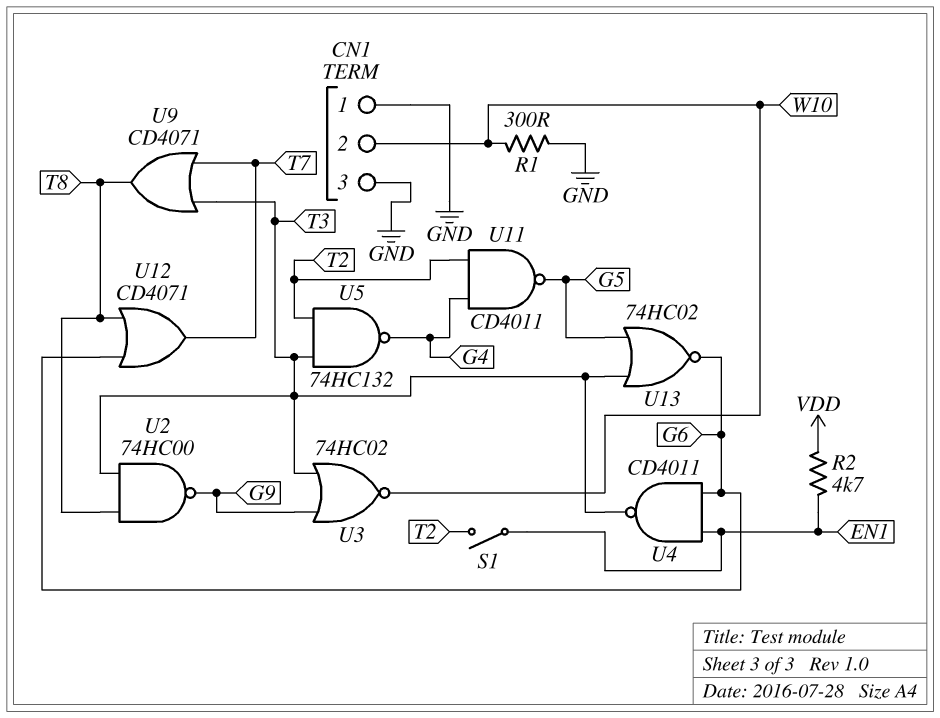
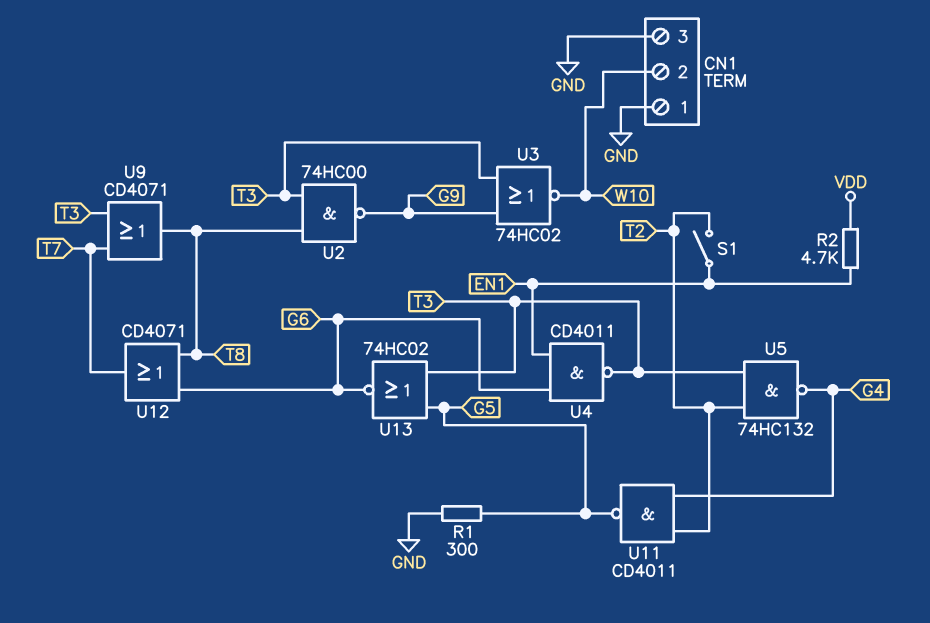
R1: 300 (GND, W10) -> 300 (G5, GND)

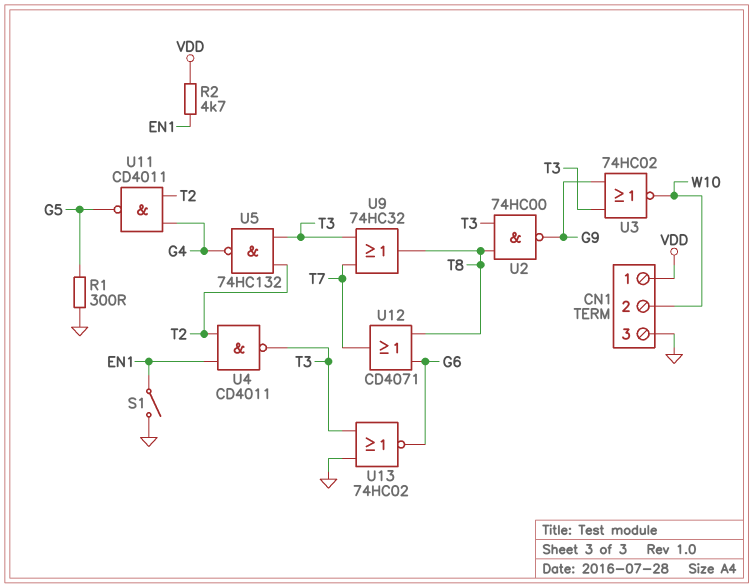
CN1 pin 1: GND -> VDD
S1: switch (EN1, T2) -> switch (EN1, GND)
U4: NAND CD4011 (in EN1, in G6, out T3) -> NAND CD4011 (in EN1, in T2, out T3)
U9: OR CD4071 (in T3, in T7, out T8) -> OR 74HC32 (in T3, in T7, out T8)
U13: NOR 74HC02 (in G5, in T3, out G6) -> NOR 74HC02 (in GND, in T3, out G6)

